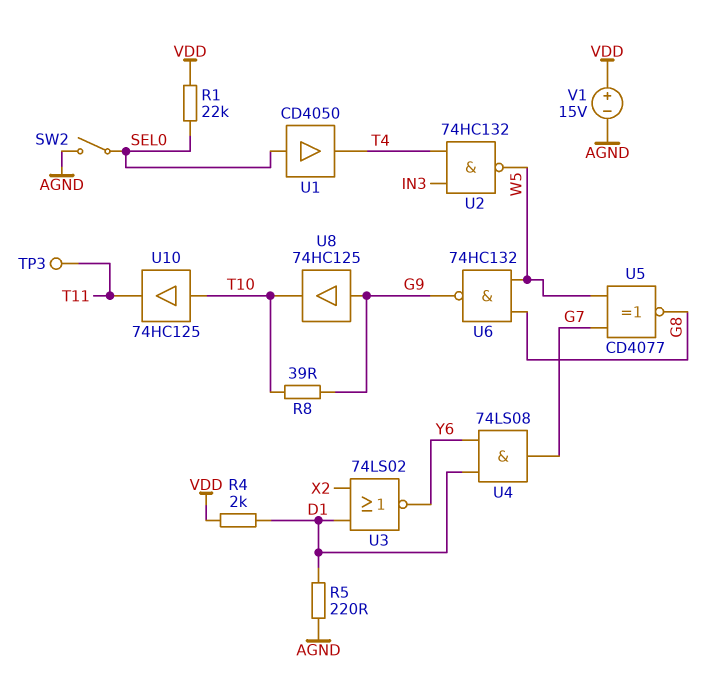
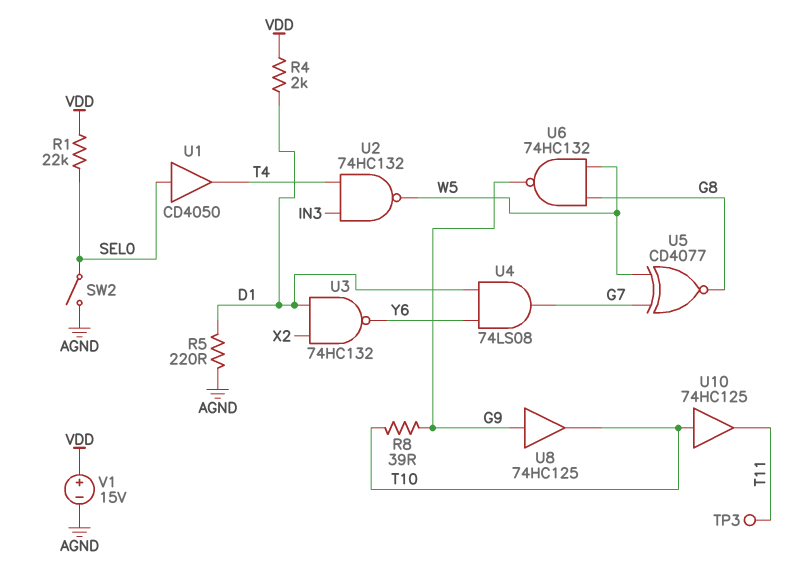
U3: NOR 74LS02 (in D1, in X2, out Y6) -> NAND 74HC132 (in D1, in X2, out Y6)

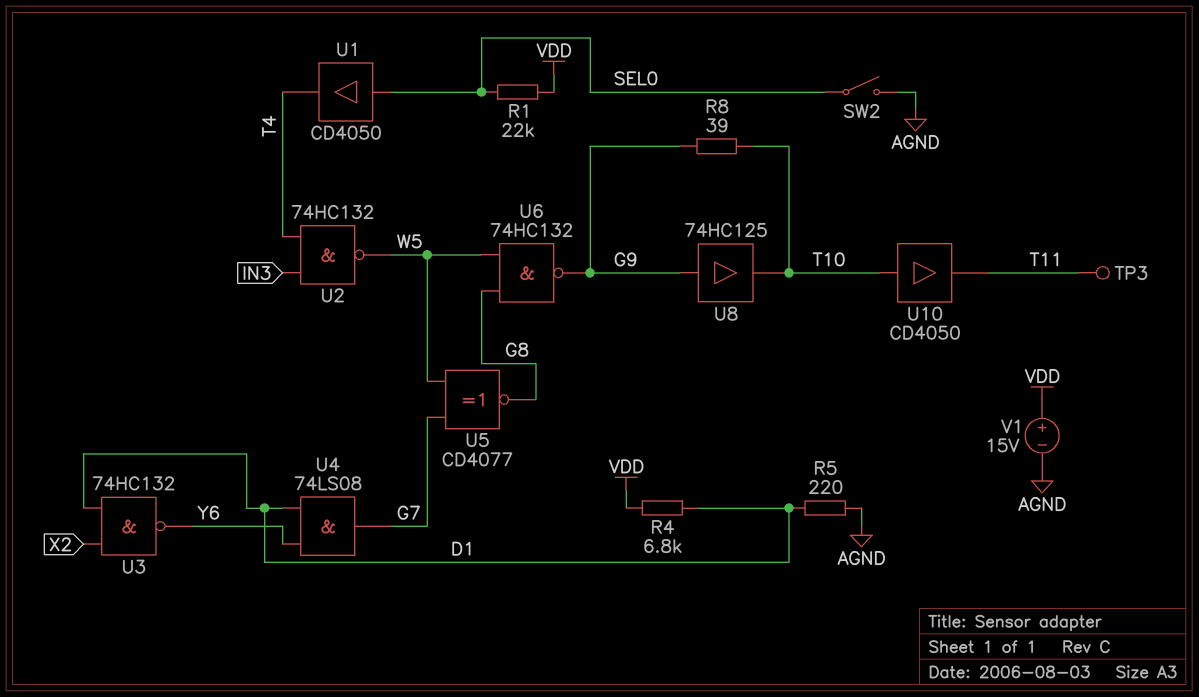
R4: 2k (D1, VDD) -> 6.8k (D1, VDD)
U10: buffer 74HC125 (in T10, out T11) -> buffer CD4050 (in T10, out T11)

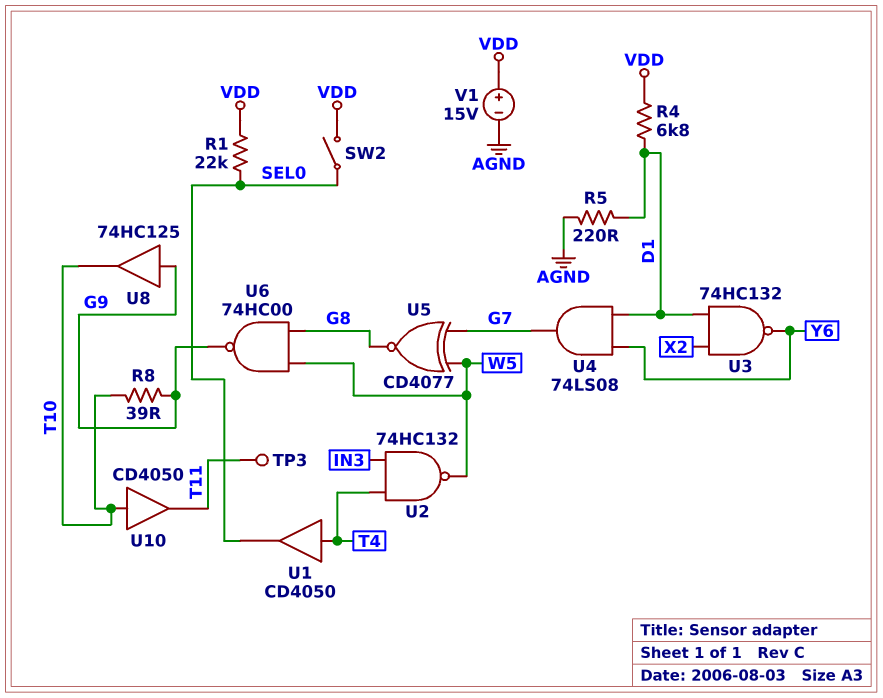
SW2: switch (AGND, SEL0) -> switch (SEL0, VDD)
U1: buffer CD4050 (in SEL0, out T4) -> buffer CD4050 (in T4, out SEL0)
U6: NAND 74HC132 (in G8, in W5, out G9) -> NAND 74HC00 (in G8, in W5, out G9)

